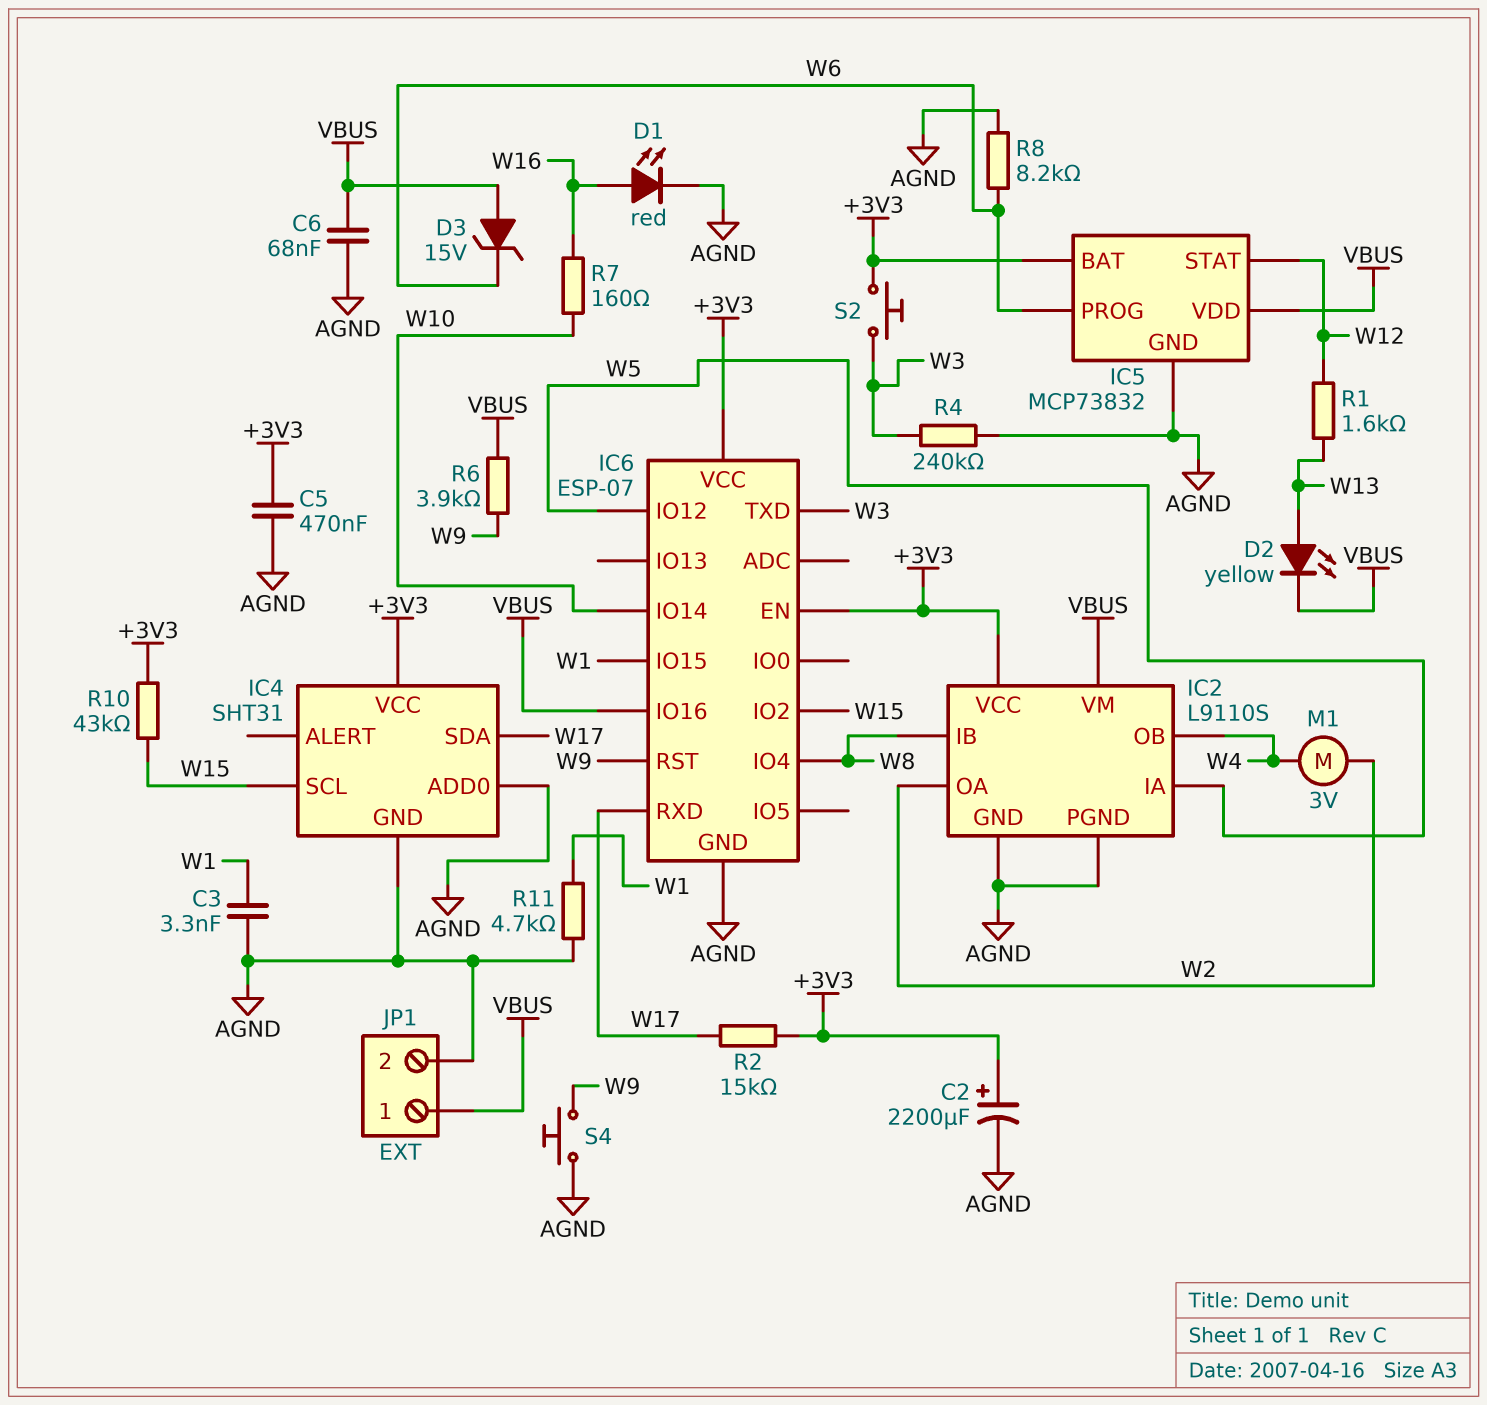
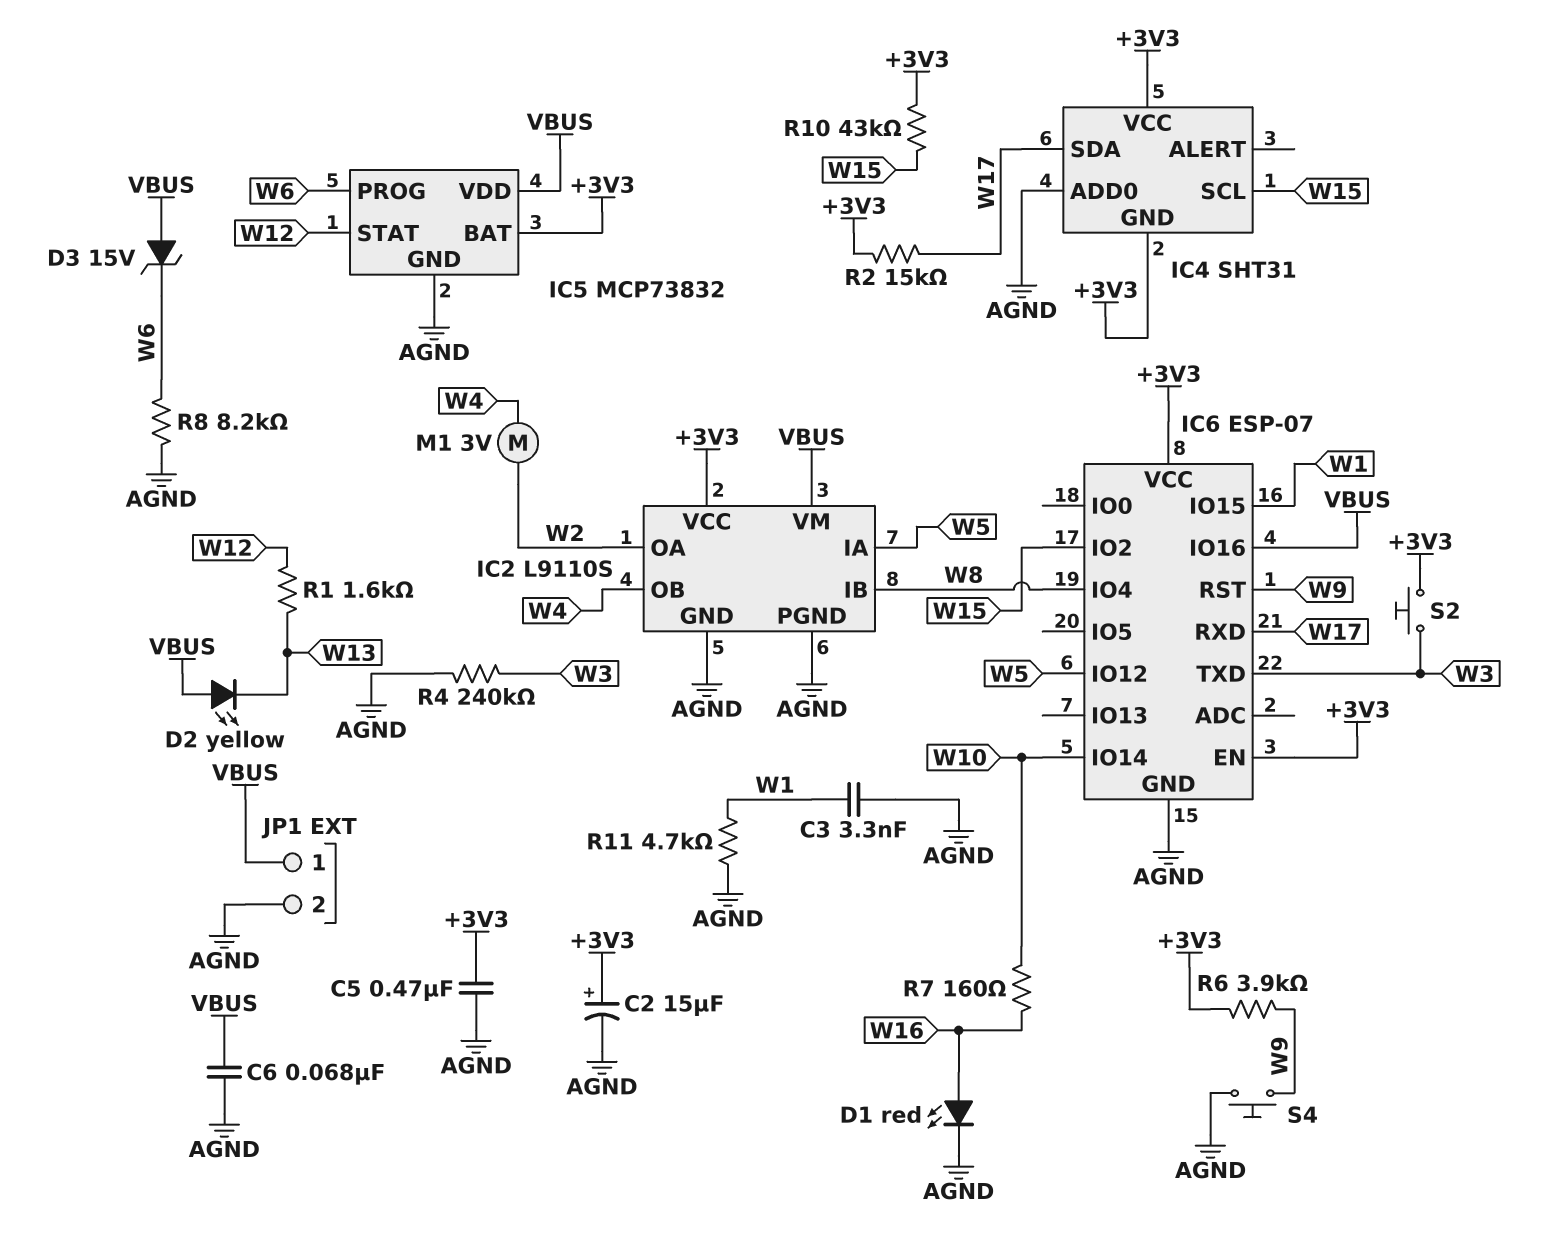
C2: 2200uF (plus +3V3, minus AGND) -> 15uF (plus +3V3, minus AGND)
D2: LED yellow (A W13, K VBUS) -> LED yellow (A VBUS, K W13)
IC4 pin GND: AGND -> +3V3
R6: 3.9k (VBUS, W9) -> 3.9k (+3V3, W9)

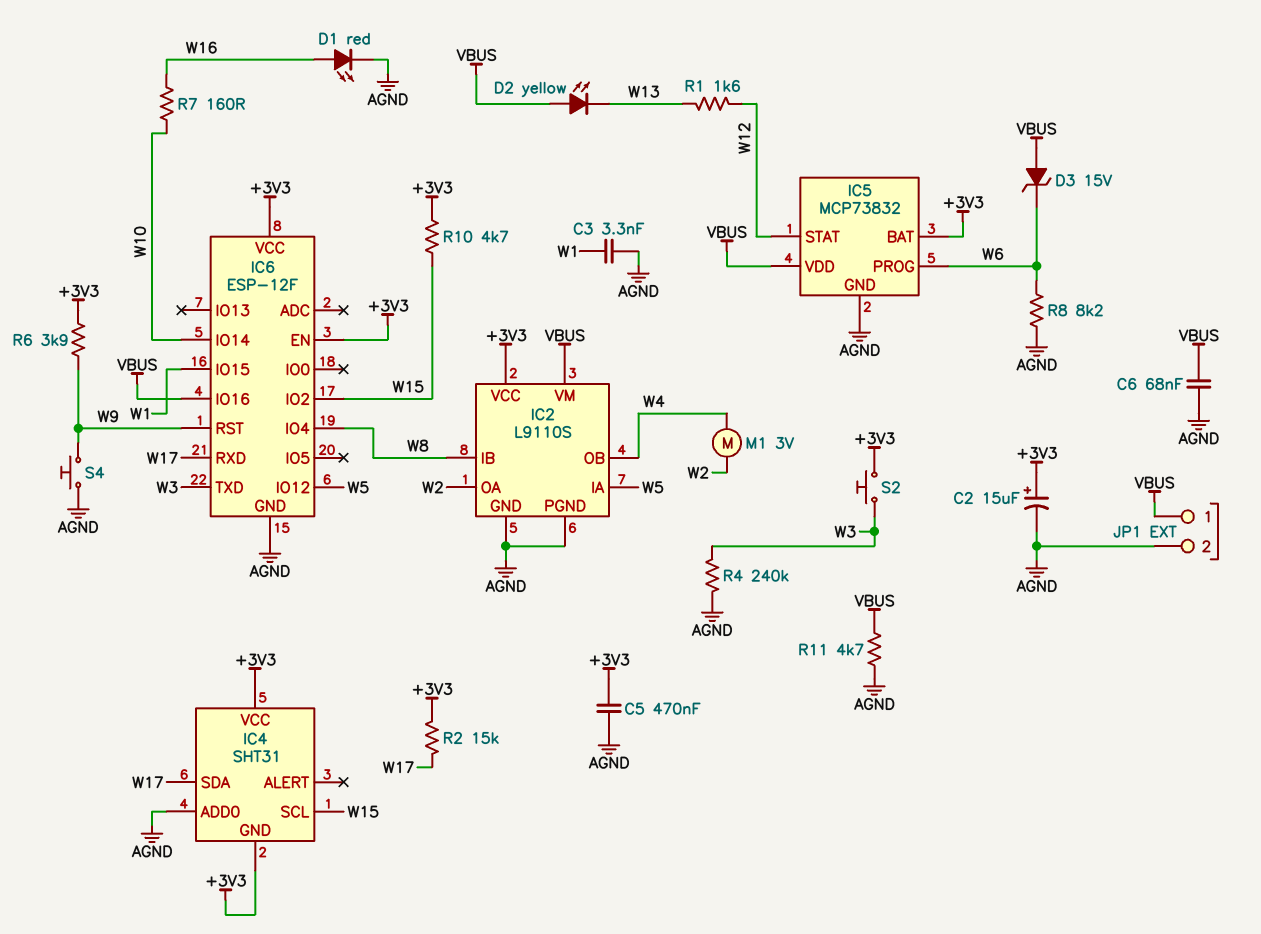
IC6: ESP-07 -> ESP-12F
R10: 43k (+3V3, W15) -> 4.7k (+3V3, W15)
R11: 4.7k (AGND, W1) -> 4.7k (AGND, VBUS)

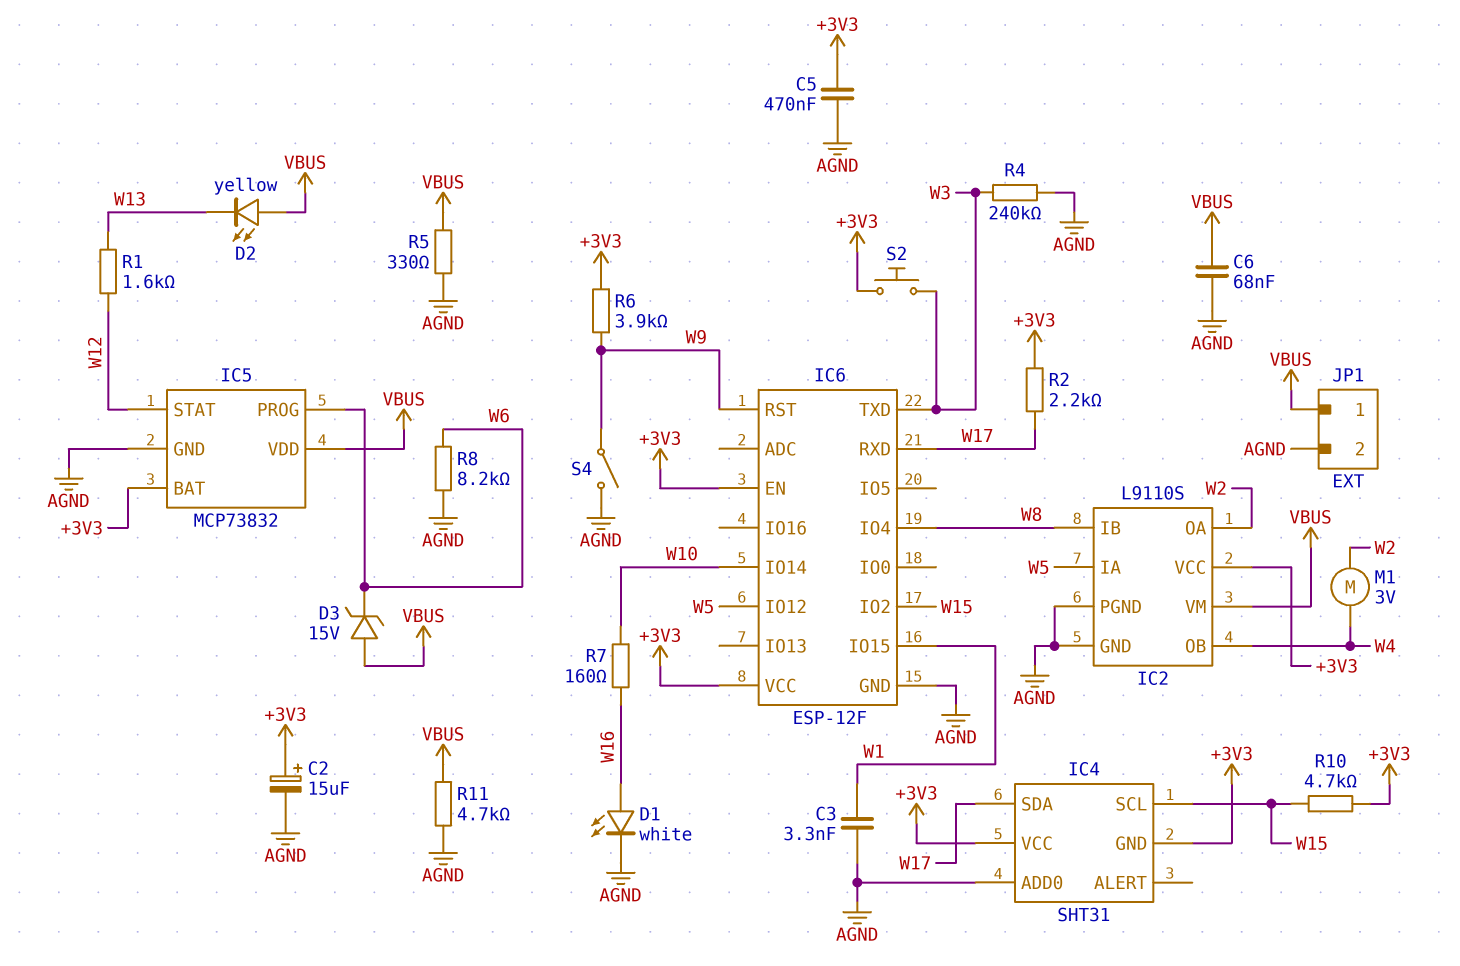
D1: LED red (A W16, K AGND) -> LED white (A W16, K AGND)
IC6 pin IO16: VBUS -> none
R2: 15k (+3V3, W17) -> 2.2k (+3V3, W17)
R5: none -> 330 (AGND, VBUS)
S4: button (AGND, W9) -> switch (AGND, W9)

